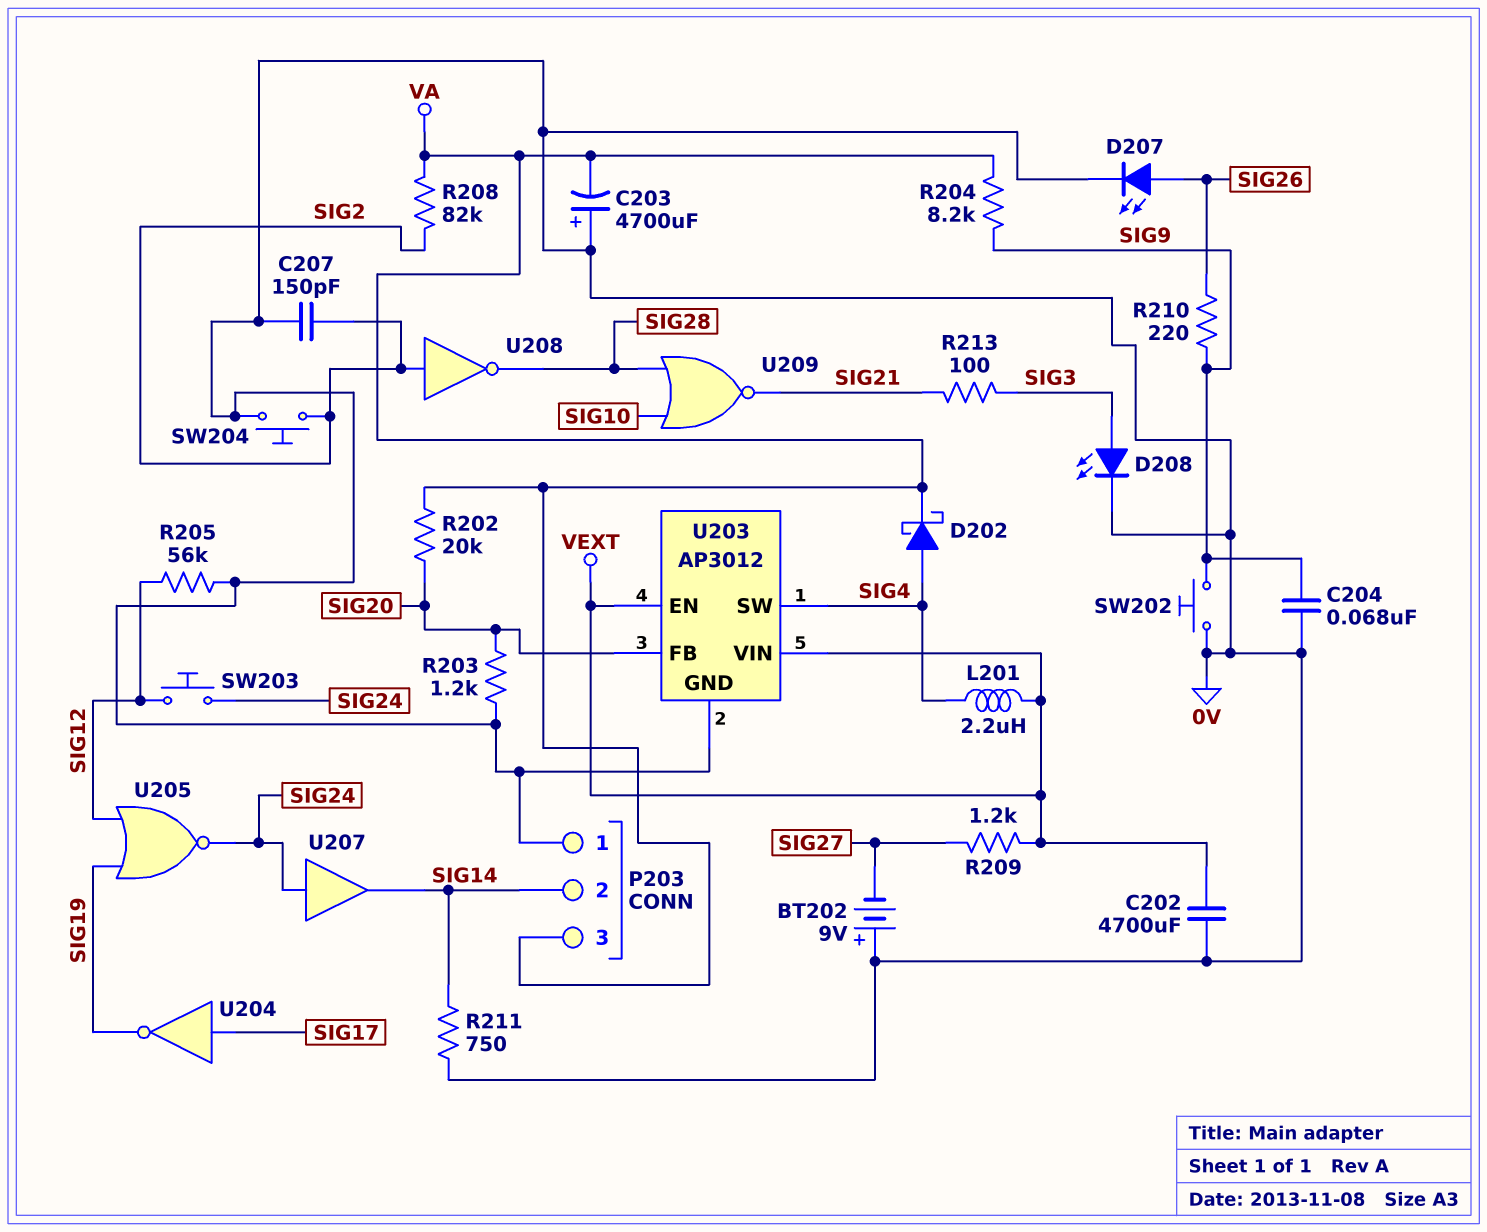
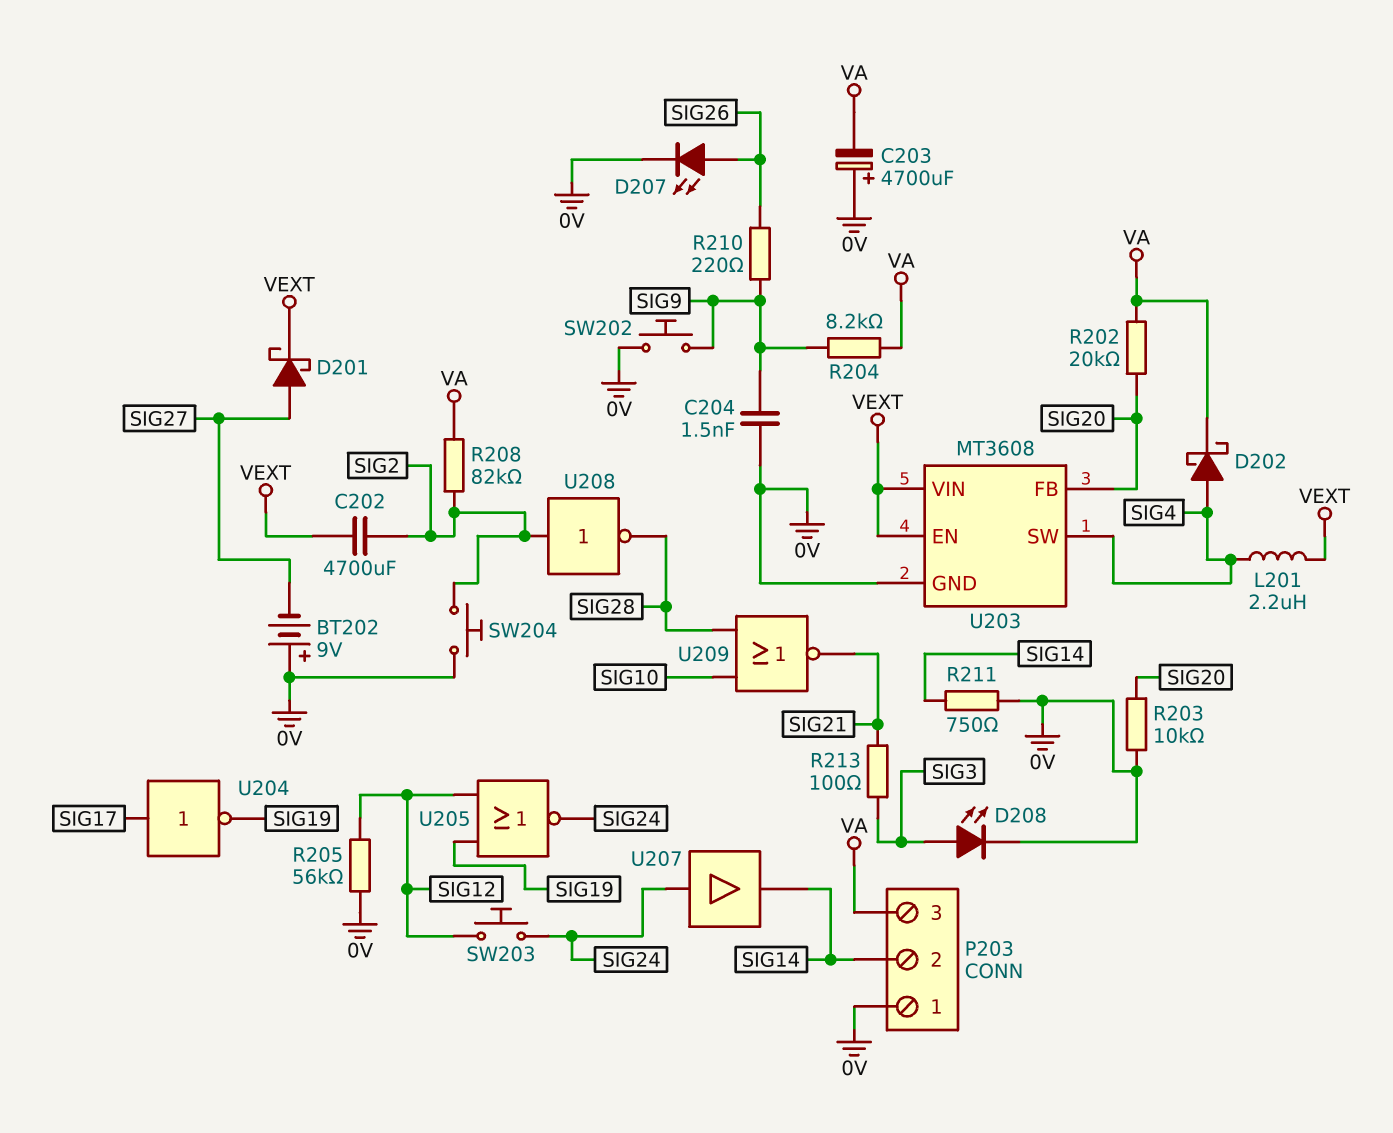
C202: 4700uF (0V, VEXT) -> 4700uF (SIG2, VEXT)
C204: 68nF (0V, SIG9) -> 1.5nF (0V, SIG9)
C207: 150pF (0V, SIG2) -> none
D201: none -> schottky (A SIG27, K VEXT)
R203: 1.2k (0V, SIG20) -> 10k (0V, SIG20)
R209: 1.2k (SIG27, VEXT) -> none
U203: AP3012 -> MT3608

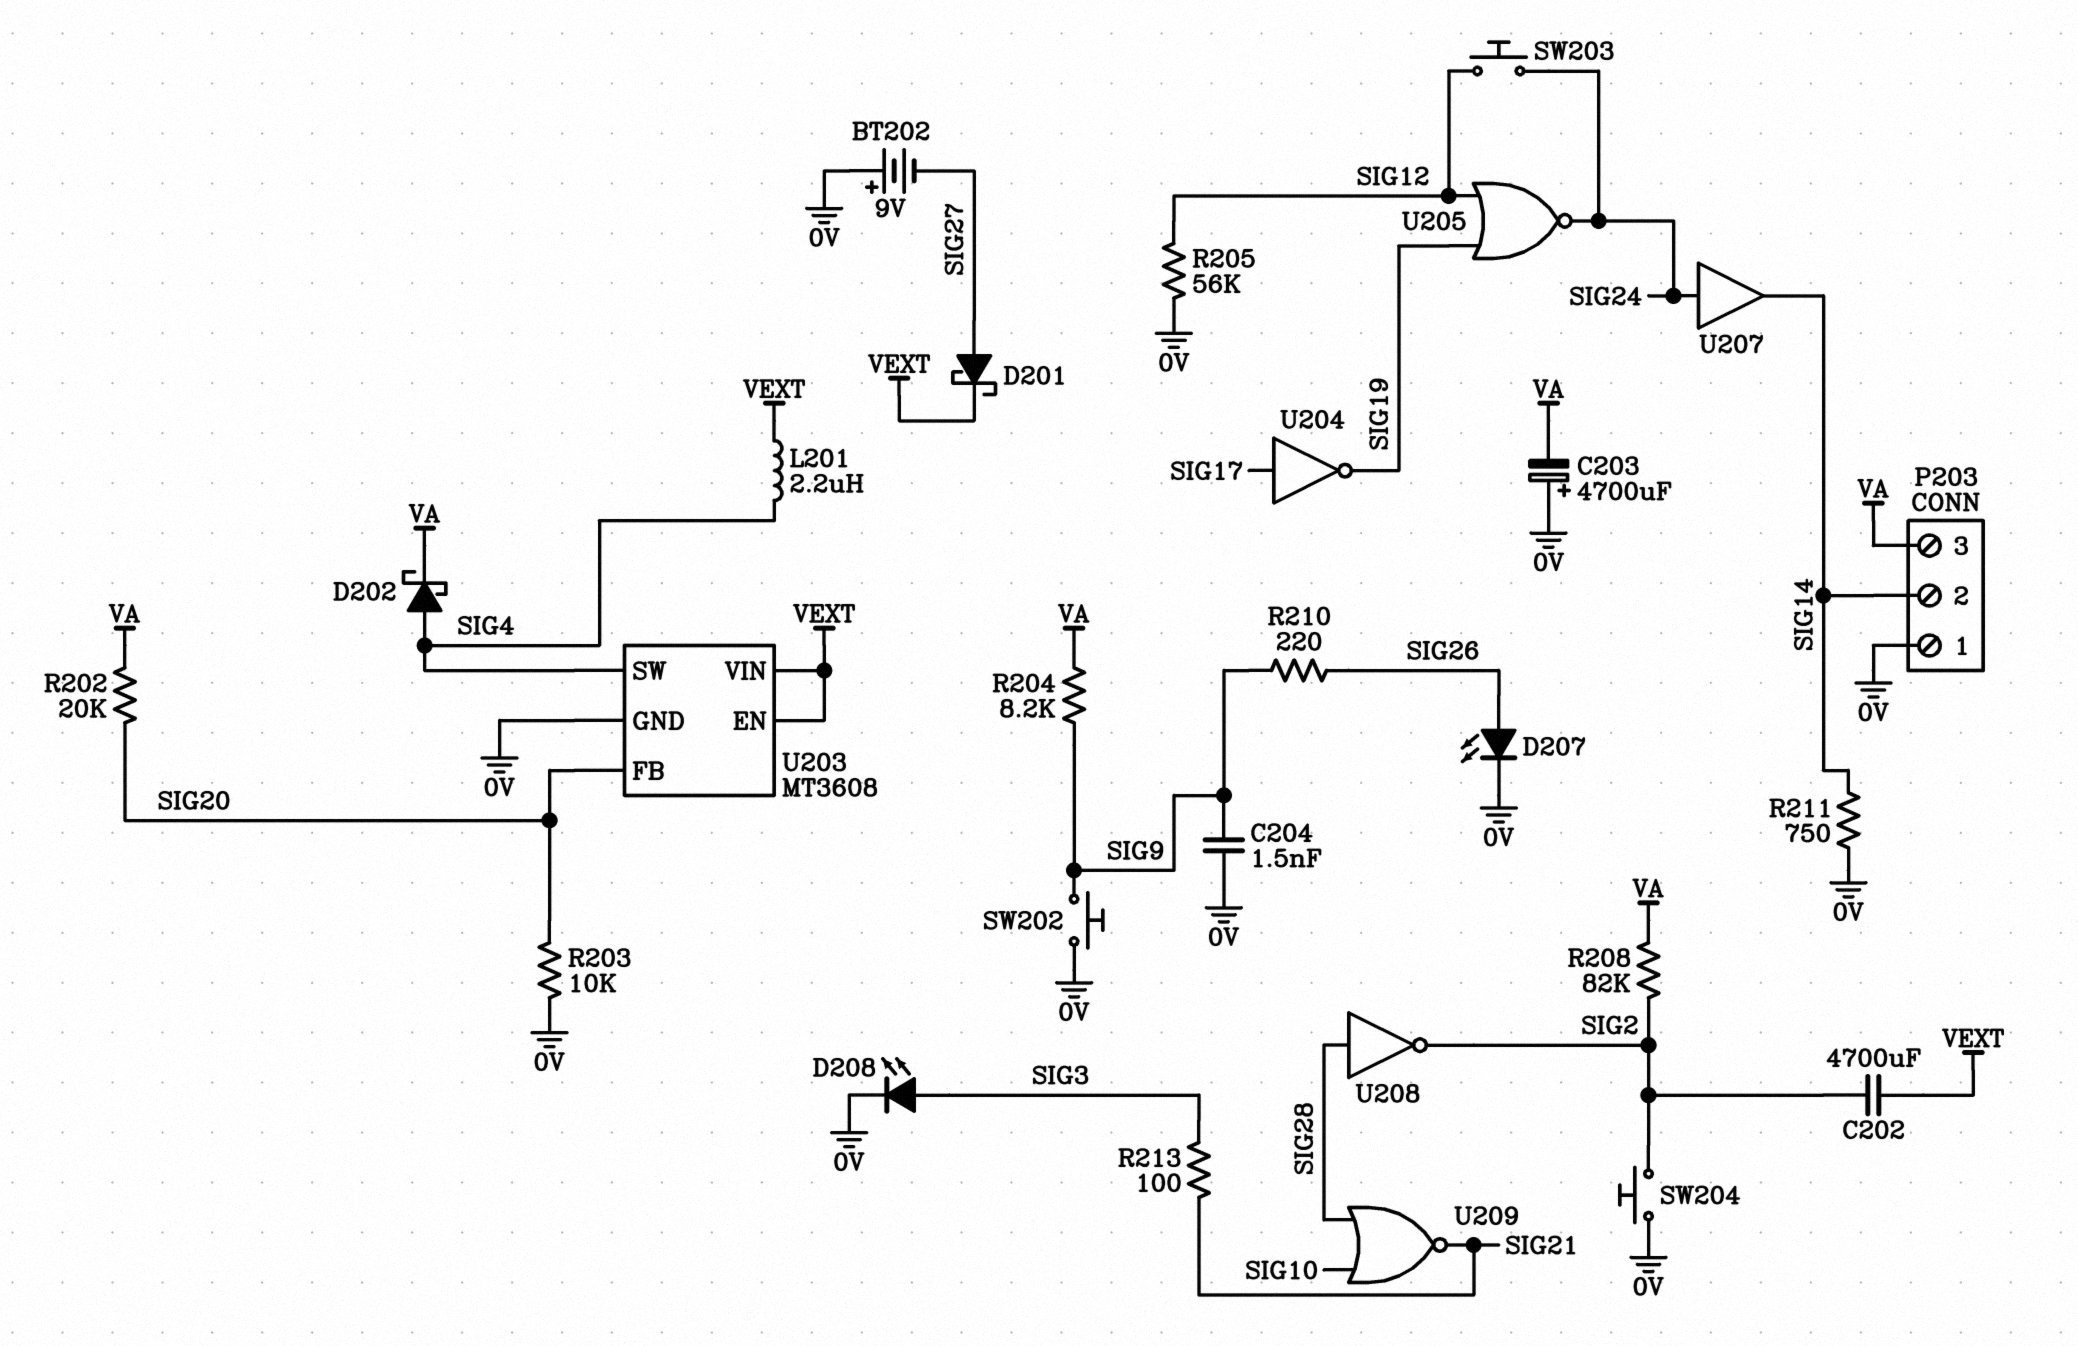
U208: NOT (in SIG2, out SIG28) -> NOT (in SIG28, out SIG2)

